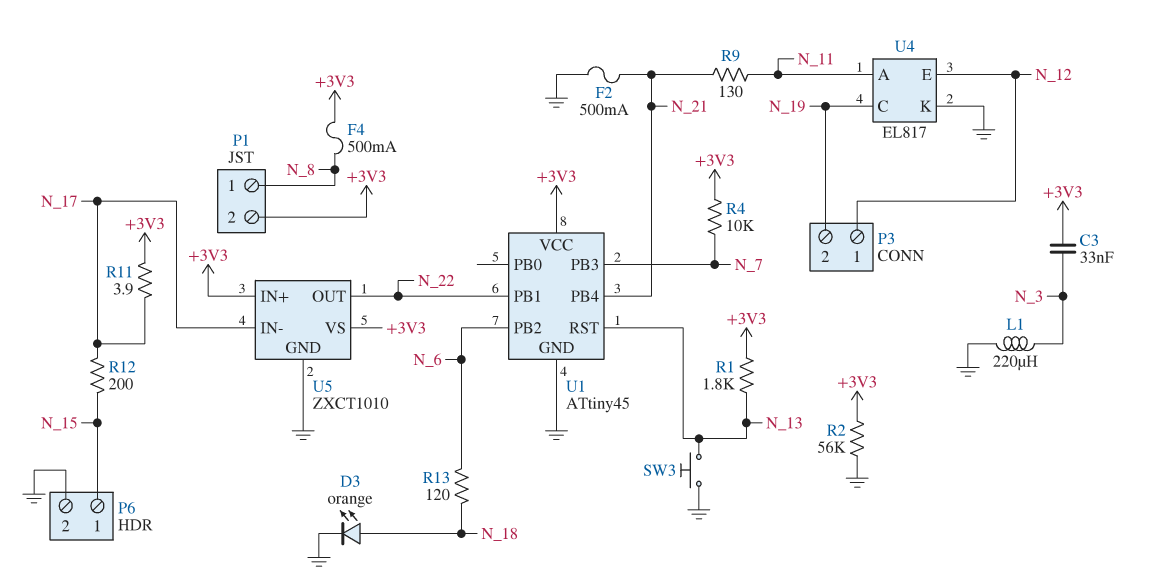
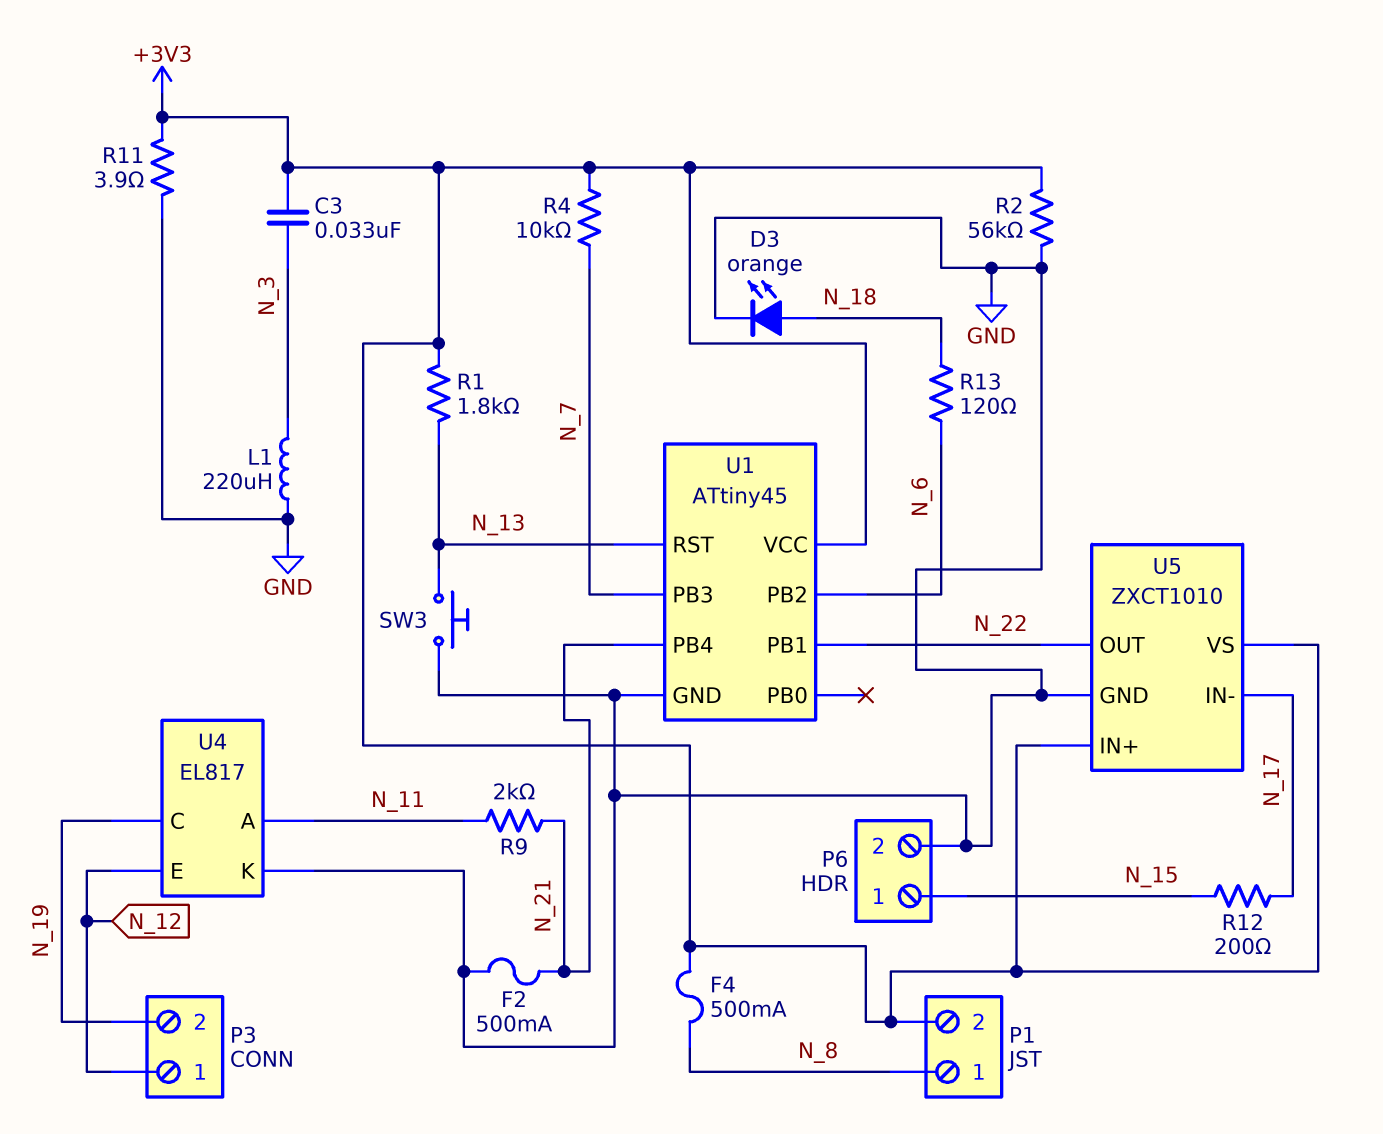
R9: 130 (N_11, N_21) -> 2k (N_11, N_21)
R11: 3.9 (+3V3, N_17) -> 3.9 (+3V3, GND)

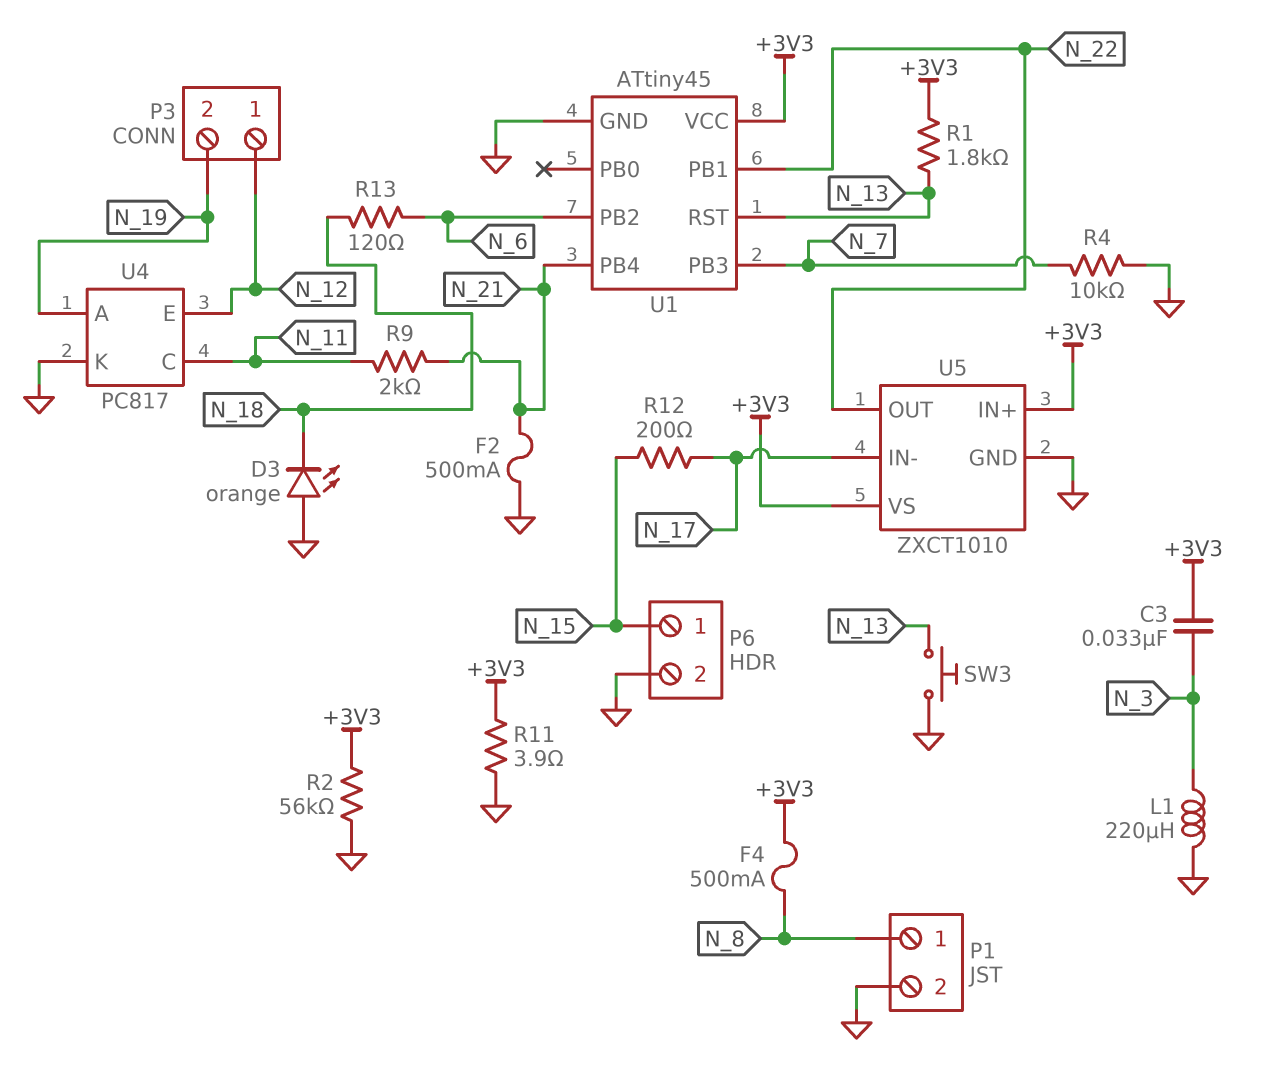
D3: LED orange (A N_18, K GND) -> LED orange (A GND, K N_18)
P1 pin 2: +3V3 -> GND
R4: 10k (+3V3, N_7) -> 10k (GND, N_7)
U4: EL817 -> PC817
U4 pin A: N_11 -> N_19
U4 pin C: N_19 -> N_11

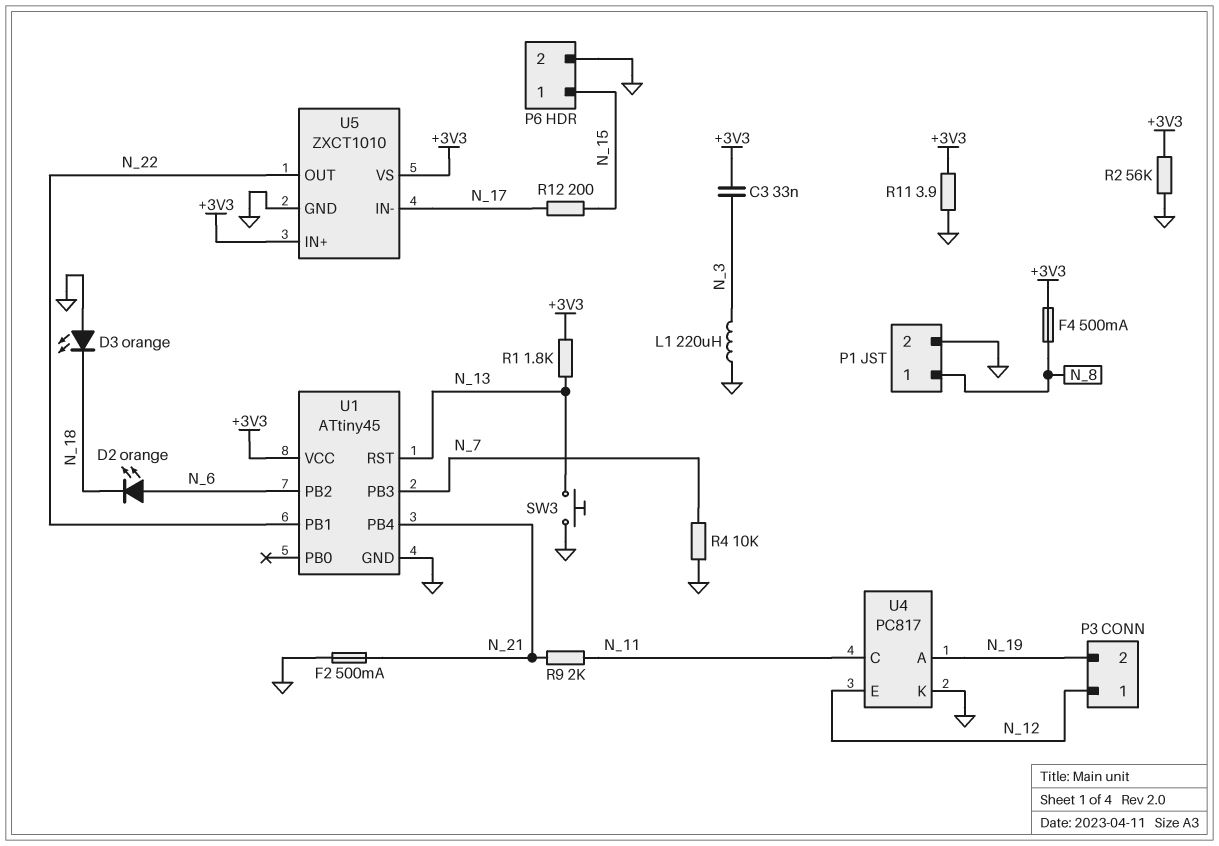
D2: none -> LED orange (A N_6, K N_18)
R13: 120 (N_6, N_18) -> none

